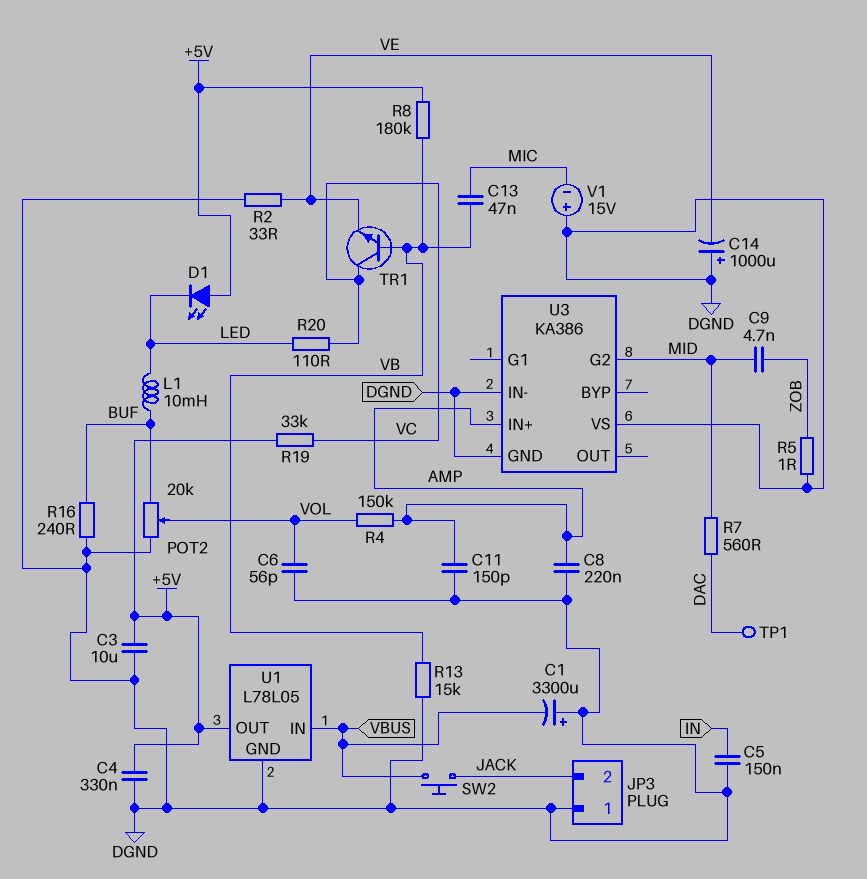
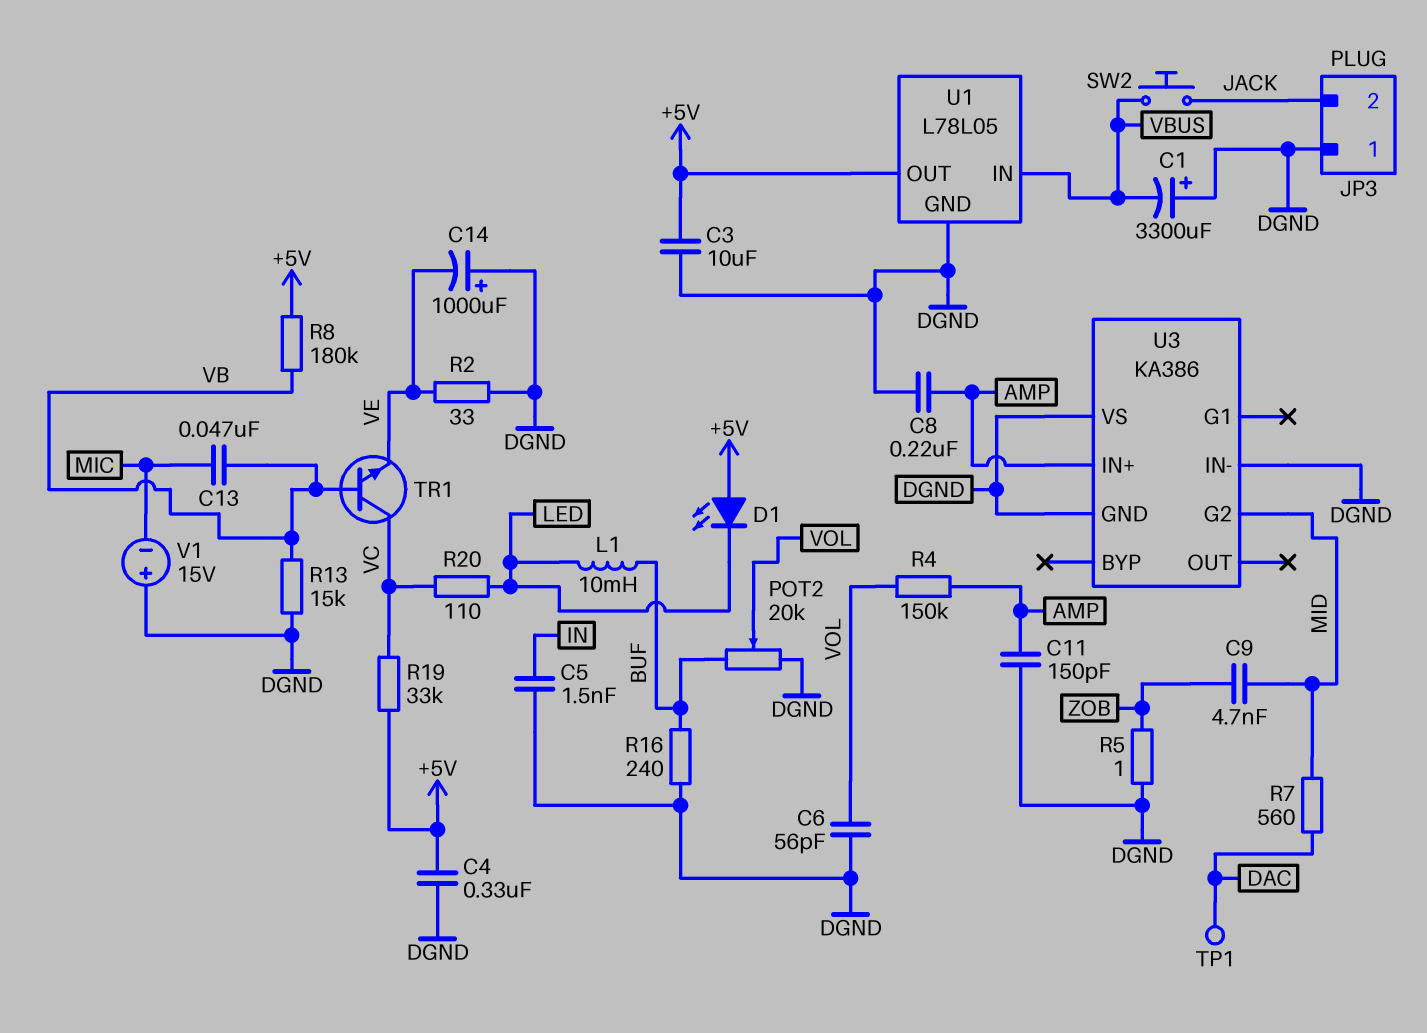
C5: 150nF (DGND, IN) -> 1.5nF (DGND, IN)

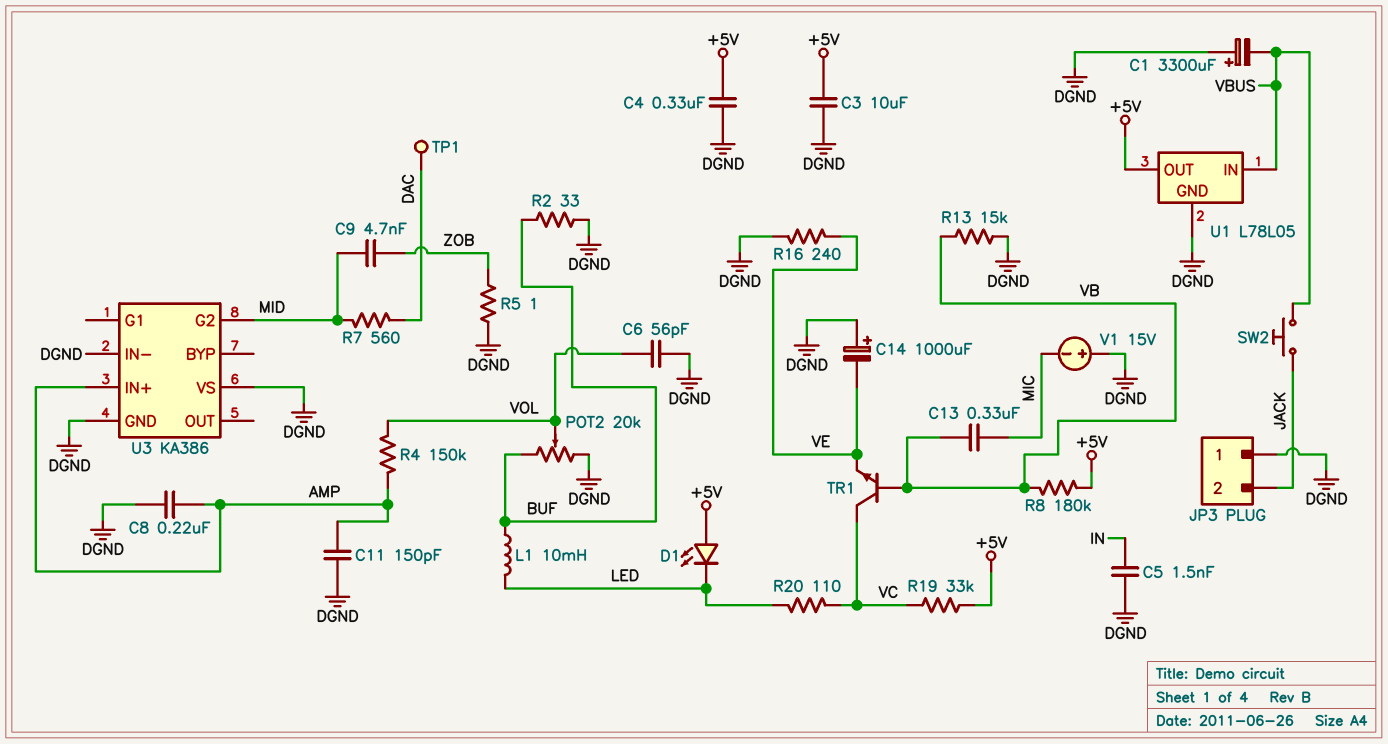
C13: 47nF (MIC, VB) -> 330nF (MIC, VB)
R2: 33 (DGND, VE) -> 33 (BUF, DGND)
R16: 240 (BUF, DGND) -> 240 (DGND, VE)

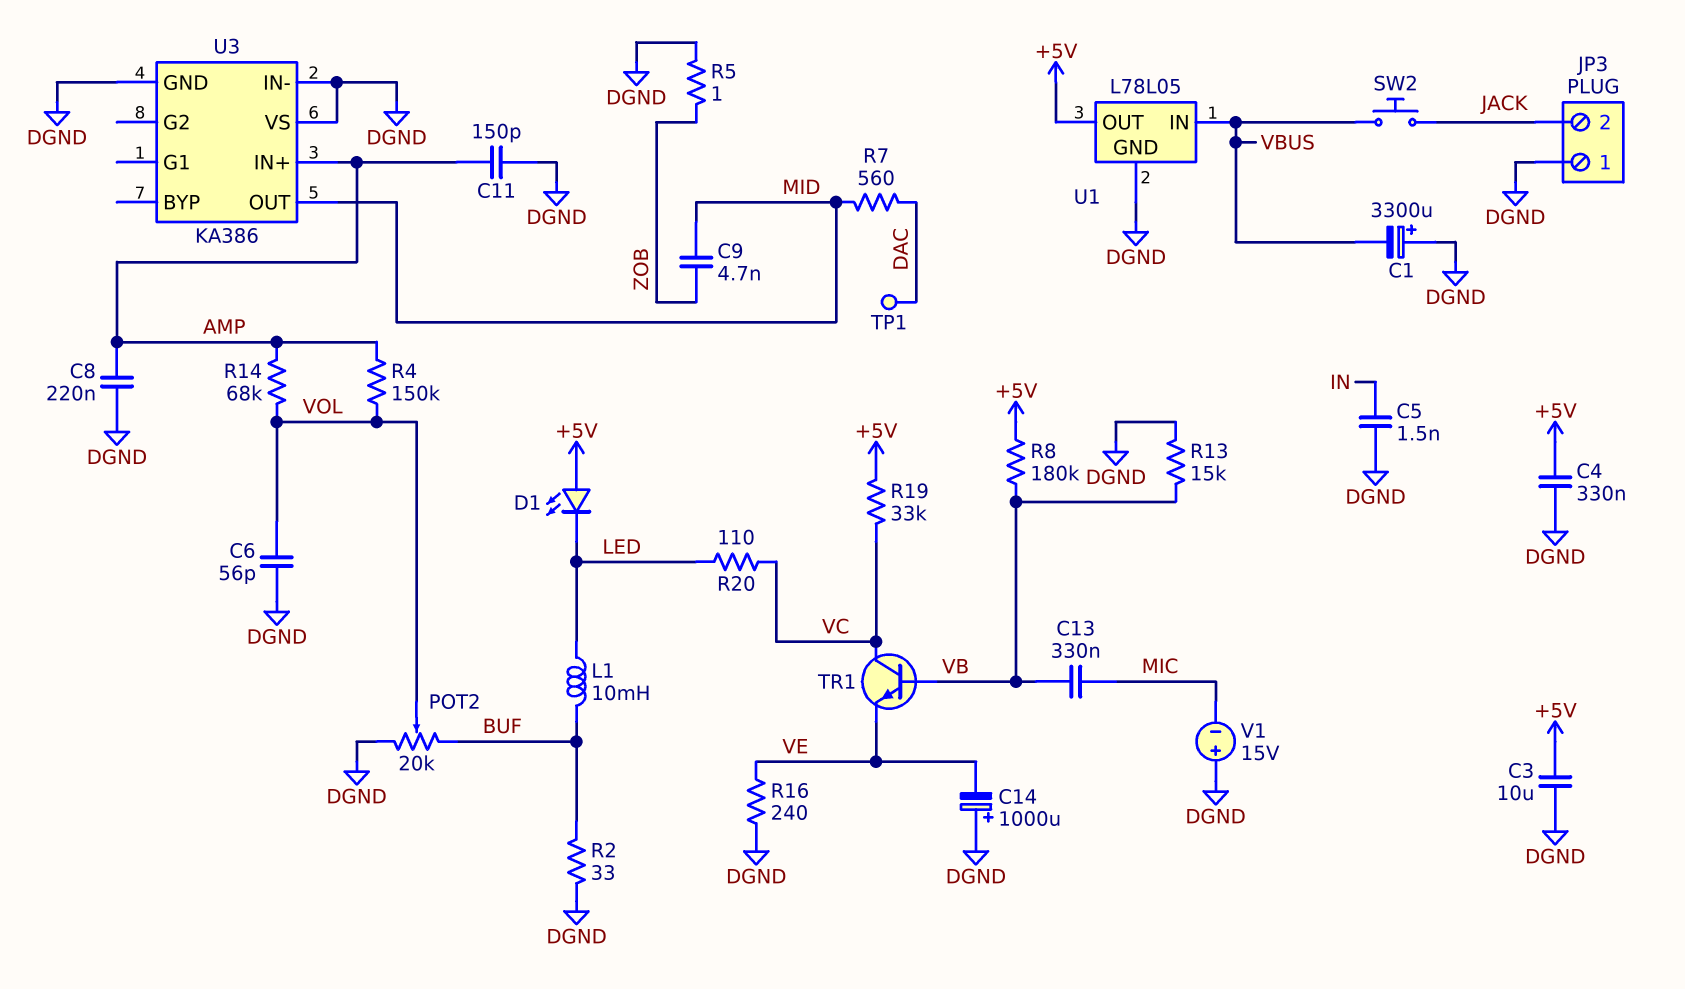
R14: none -> 68k (AMP, VOL)
U3 pin G2: MID -> none
U3 pin OUT: none -> MID

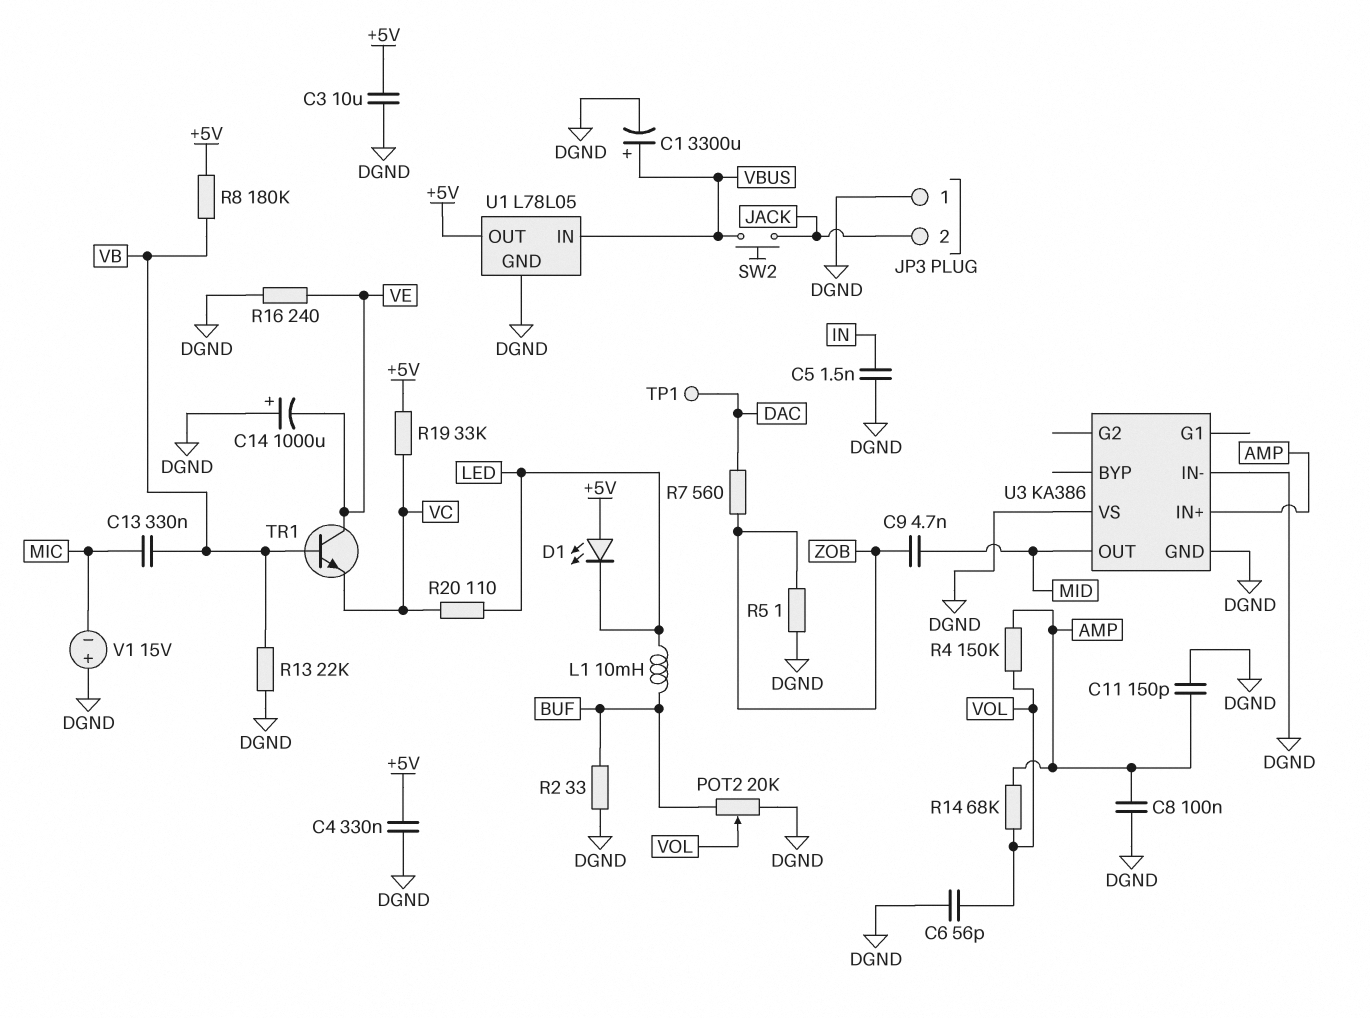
C1: 3300uF (plus DGND, minus VBUS) -> 3300uF (plus VBUS, minus DGND)
C8: 220nF (AMP, DGND) -> 100nF (AMP, DGND)
R7: 560 (DAC, MID) -> 560 (DAC, ZOB)
R13: 15k (DGND, VB) -> 22k (DGND, VB)
TR1: NPN (B VB, C VC, E VE) -> NPN (B VB, C VE, E VC)

